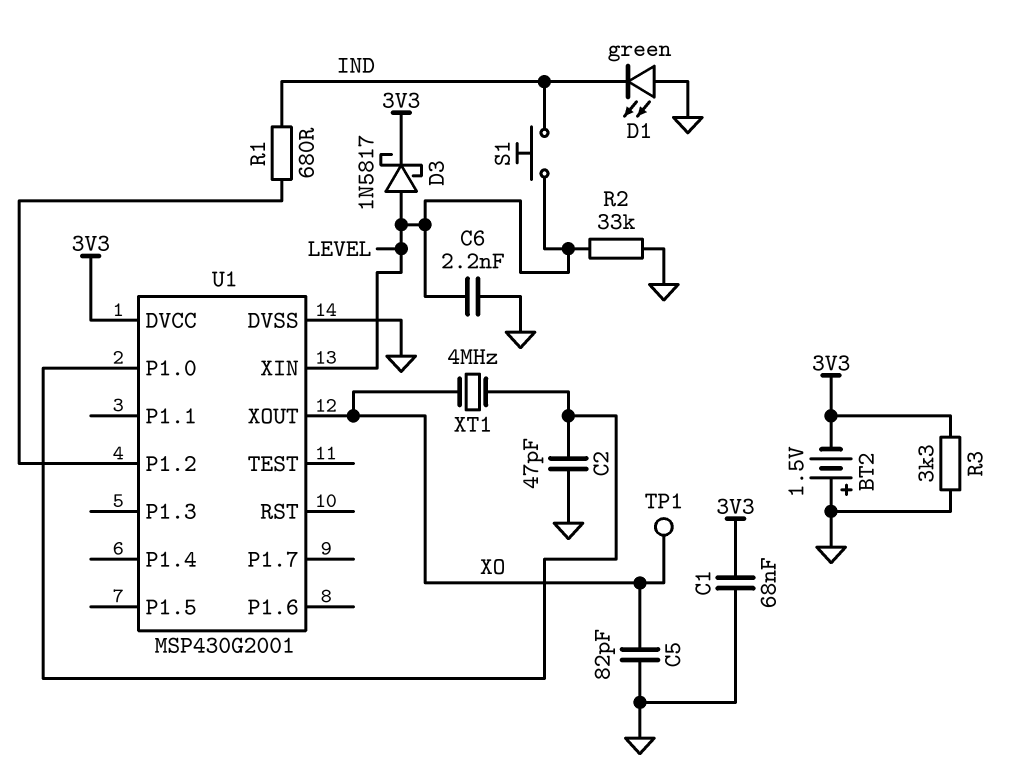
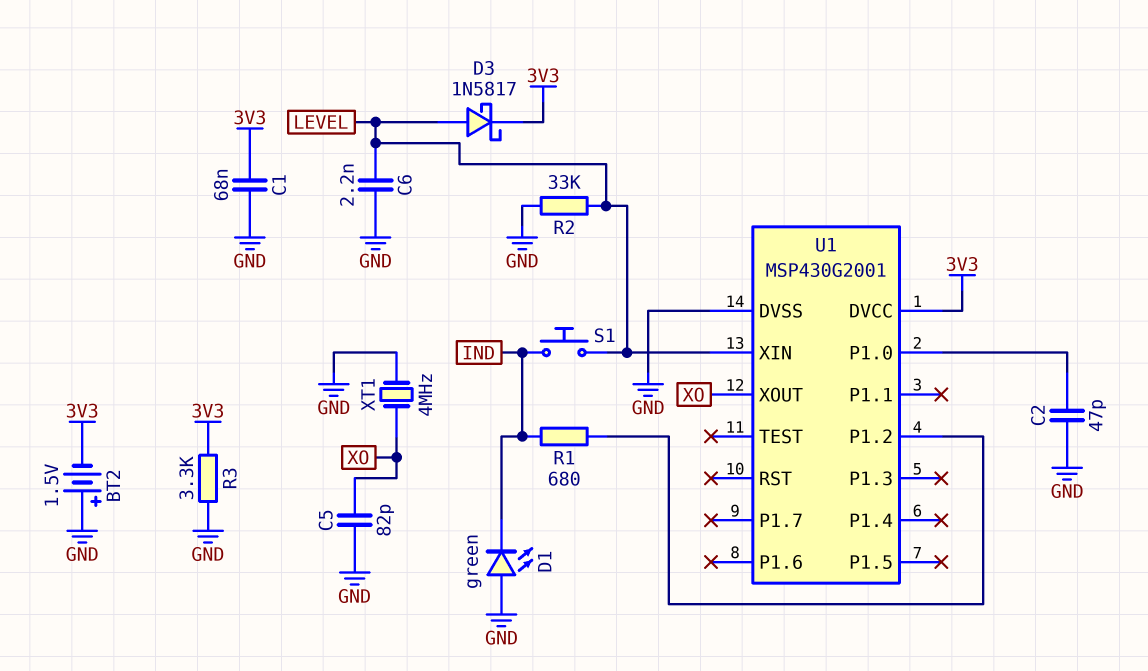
TP1: test point (XO) -> none
XT1: 4MHz (U1/P1.0, XO) -> 4MHz (GND, XO)

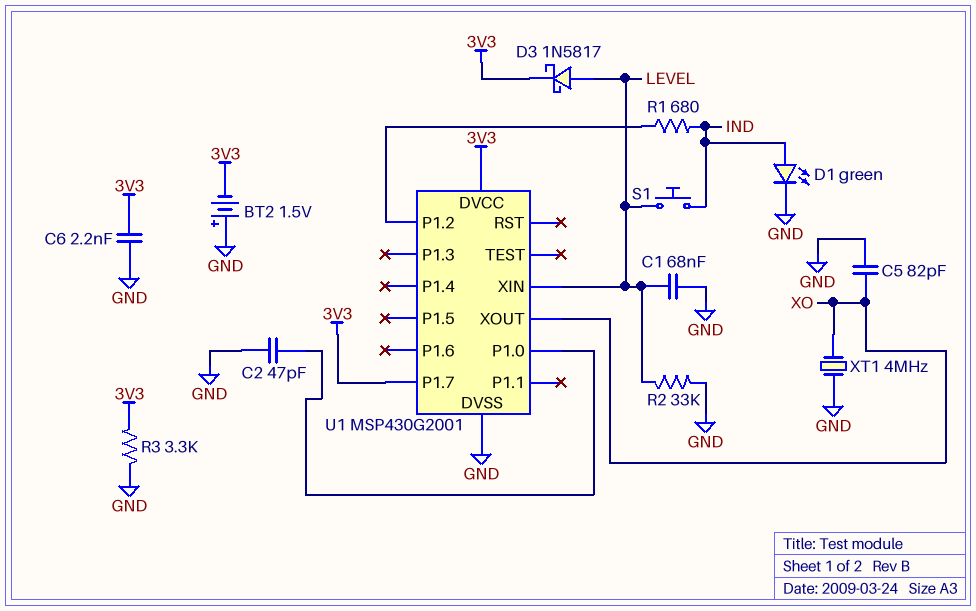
C1: 68nF (3V3, GND) -> 68nF (GND, LEVEL)
C6: 2.2nF (GND, LEVEL) -> 2.2nF (3V3, GND)
D1: LED green (A GND, K IND) -> LED green (A IND, K GND)
U1 pin P1.7: none -> 3V3

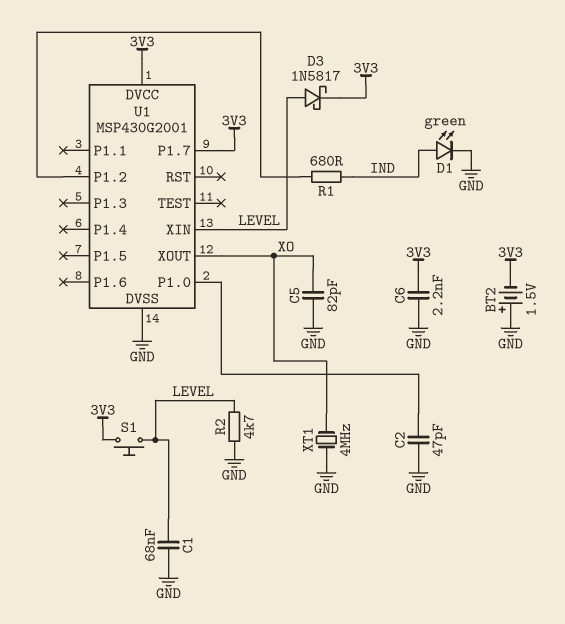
R2: 33k (GND, LEVEL) -> 4.7k (GND, LEVEL)
R3: 3.3k (3V3, GND) -> none
S1: button (IND, LEVEL) -> button (3V3, LEVEL)

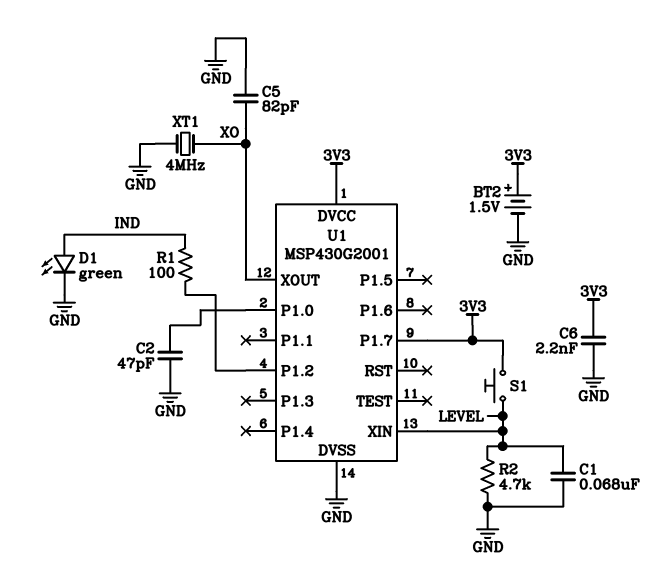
BT2: 1.5V (plus GND, minus 3V3) -> 1.5V (plus 3V3, minus GND)
D3: schottky 1N5817 (A LEVEL, K 3V3) -> none
R1: 680 (IND, U1/P1.2) -> 100 (IND, U1/P1.2)

